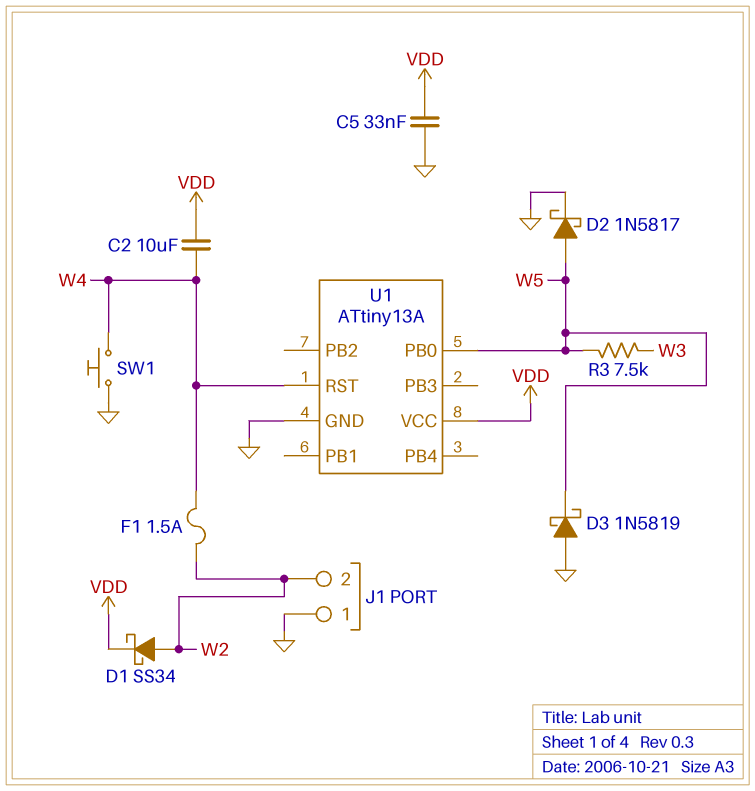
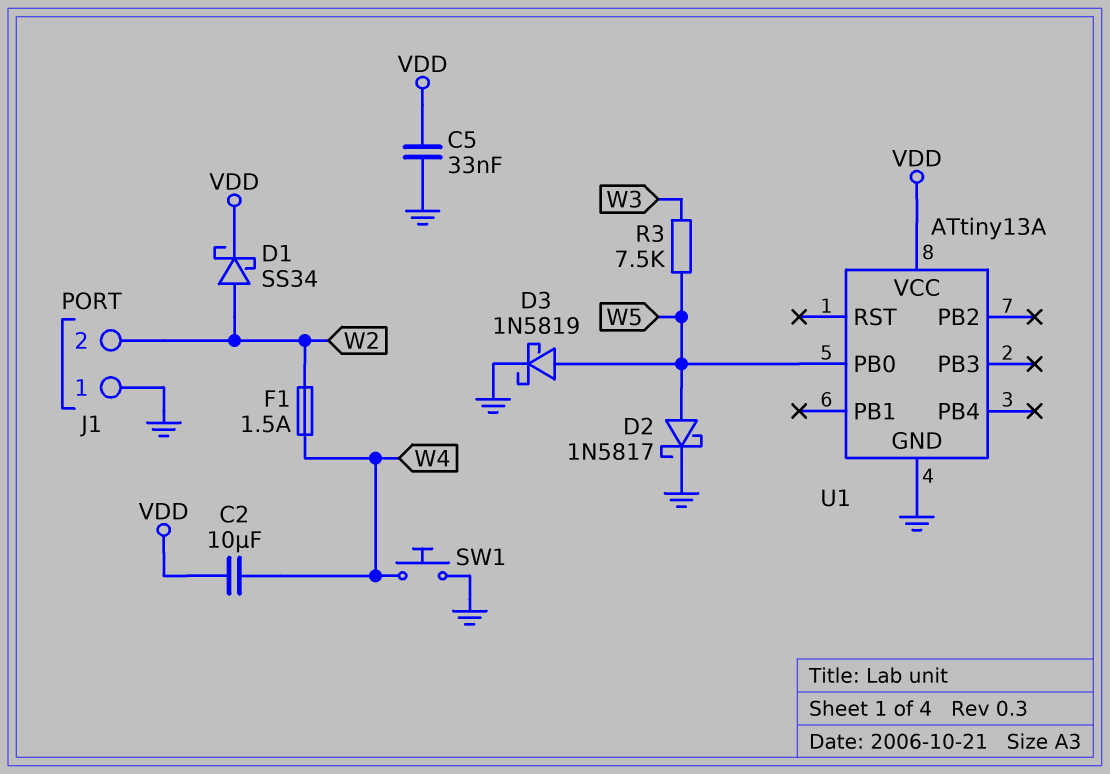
D3: schottky 1N5819 (A GND, K W5) -> schottky 1N5819 (A W5, K GND)
U1 pin RST: W4 -> none

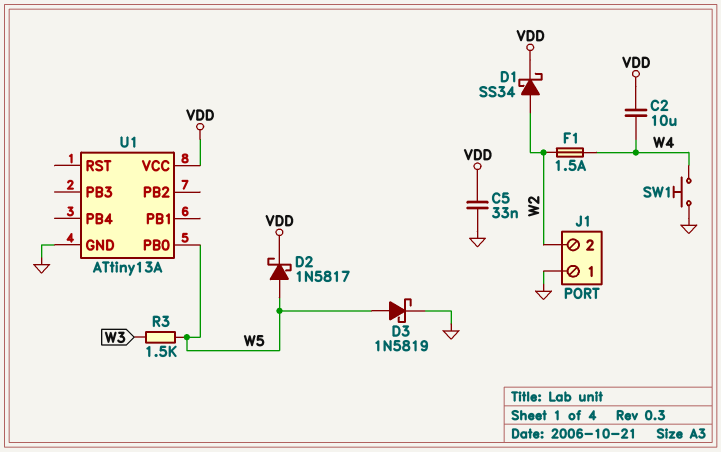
D2: schottky 1N5817 (A W5, K GND) -> schottky 1N5817 (A W5, K VDD)
R3: 7.5k (W3, W5) -> 1.5k (W3, W5)

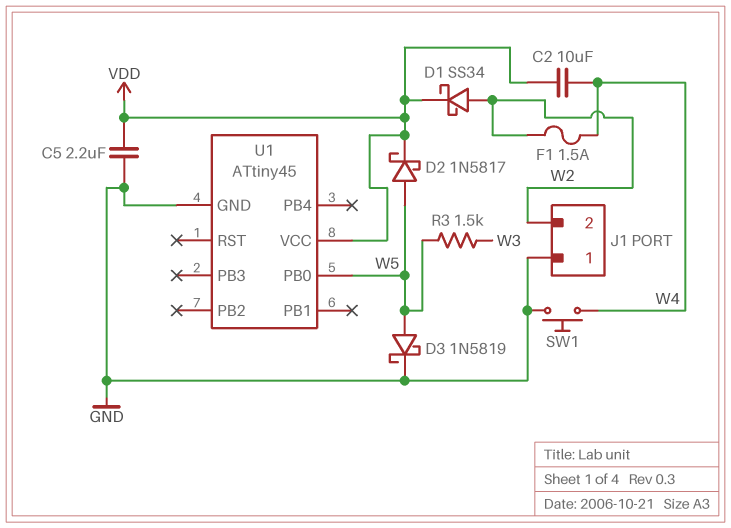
C5: 33nF (GND, VDD) -> 2.2uF (GND, VDD)
U1: ATtiny13A -> ATtiny45

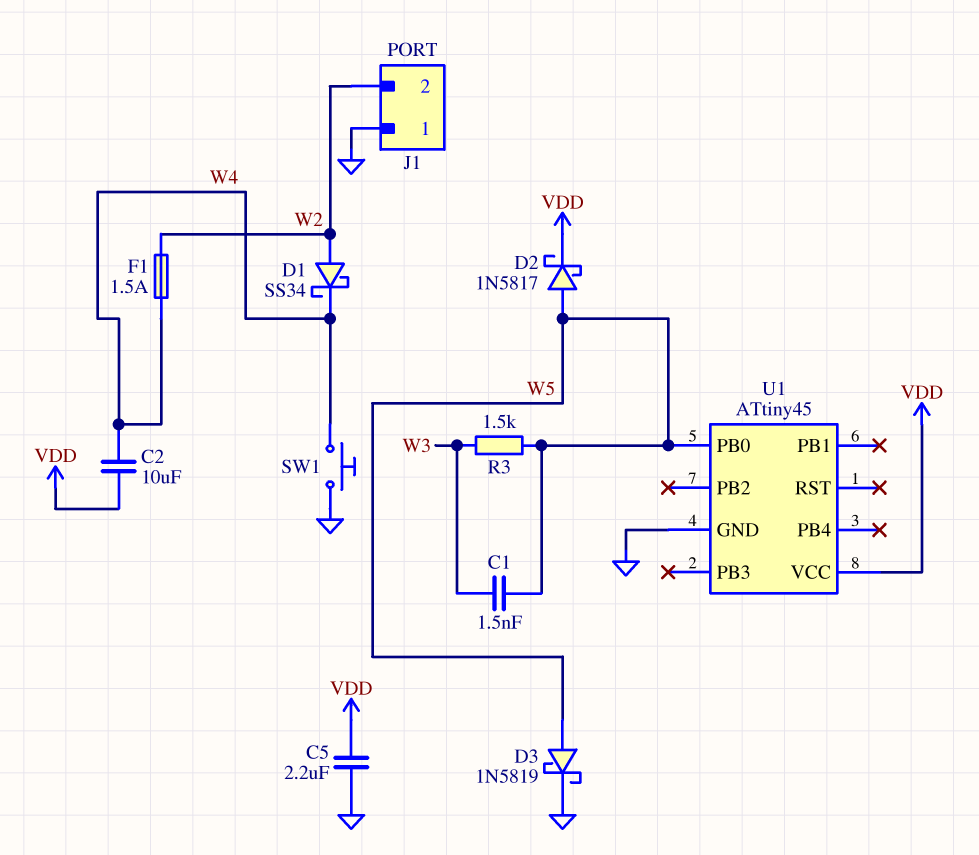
C1: none -> 1.5nF (W3, W5)
D1: schottky SS34 (A W2, K VDD) -> schottky SS34 (A W2, K W4)

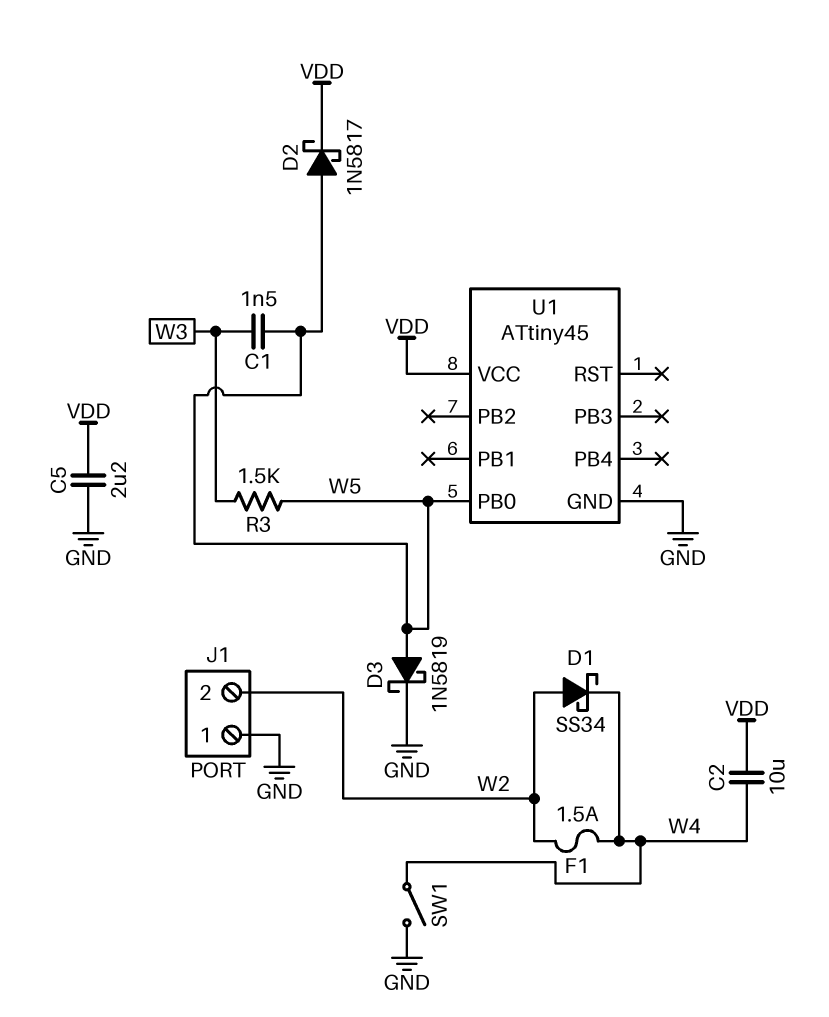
SW1: button (GND, W4) -> switch (GND, W4)

